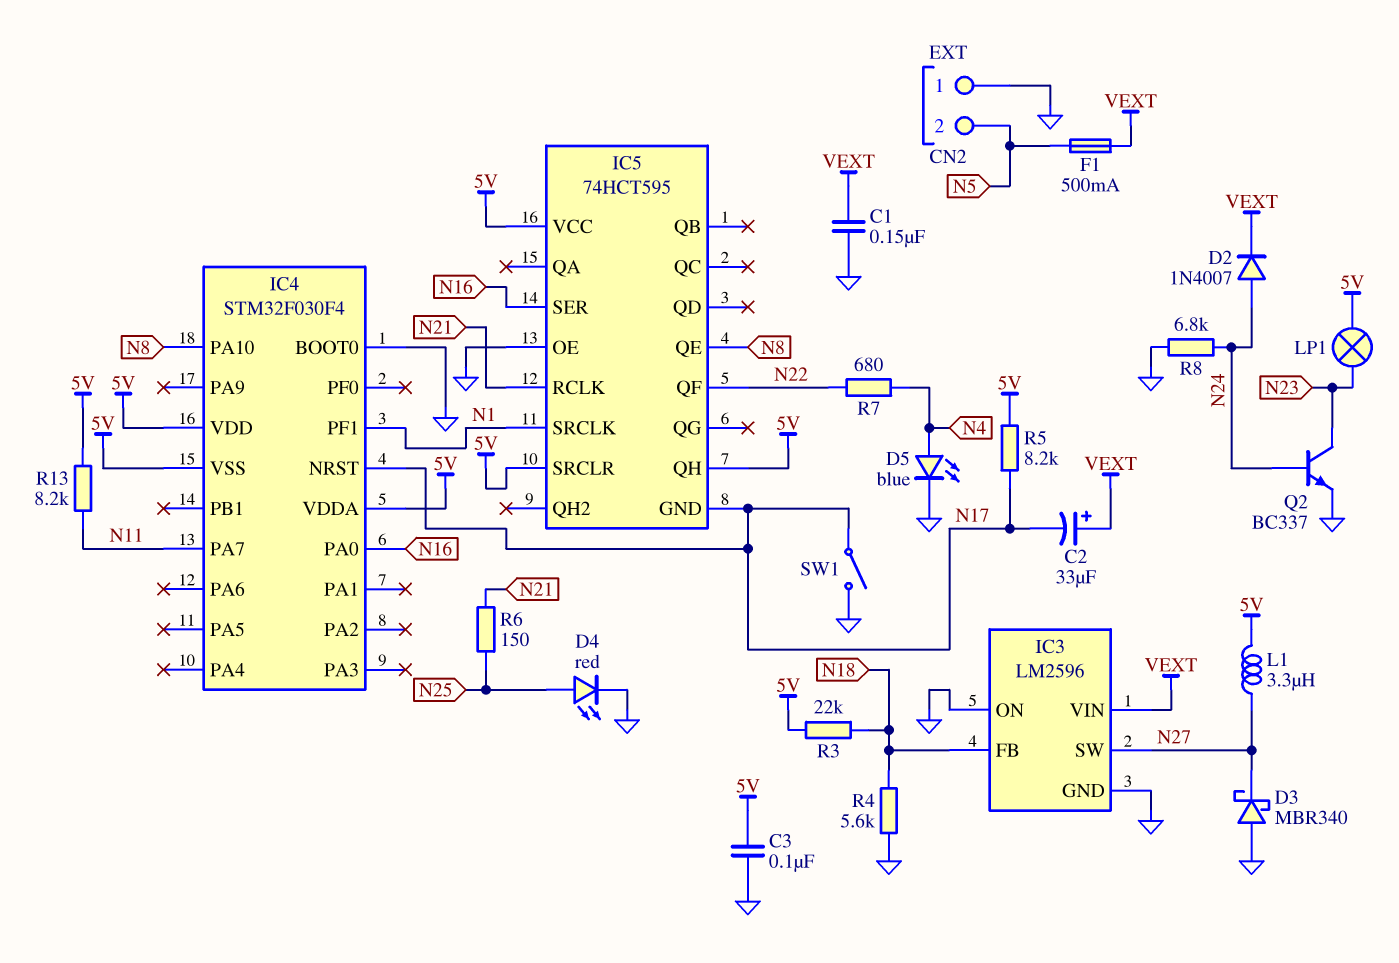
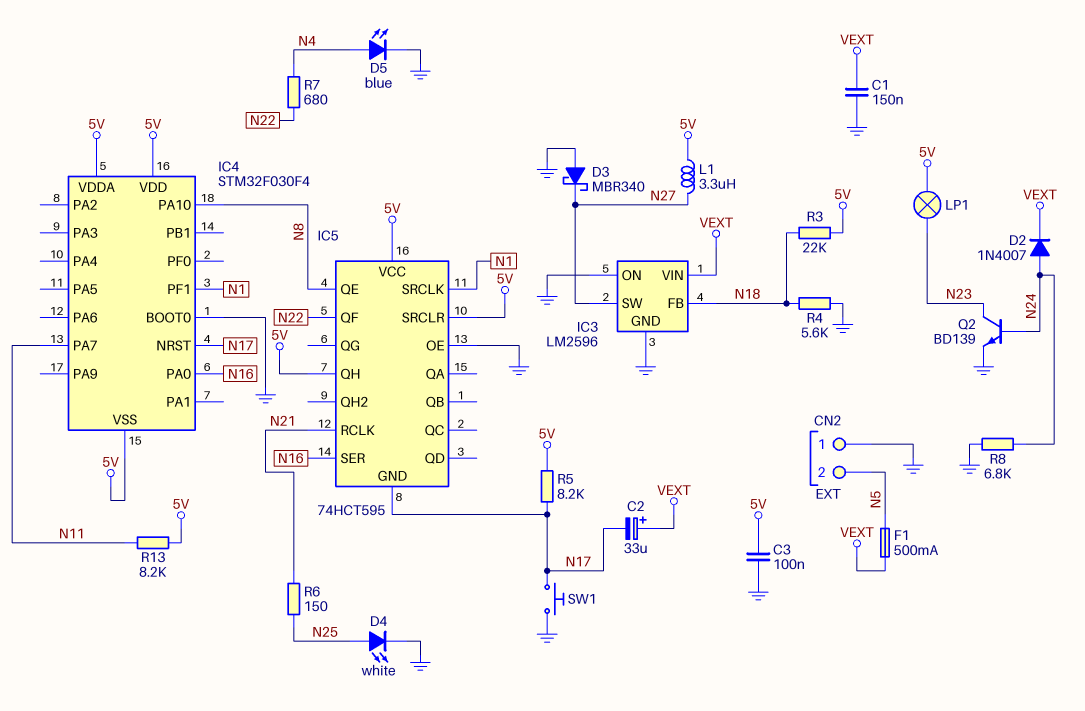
D4: LED red (A N25, K GND) -> LED white (A N25, K GND)
Q2: NPN BC337 (B N24, C N23, E GND) -> NPN BD139 (B N24, C N23, E GND)
SW1: switch (GND, N17) -> button (GND, N17)

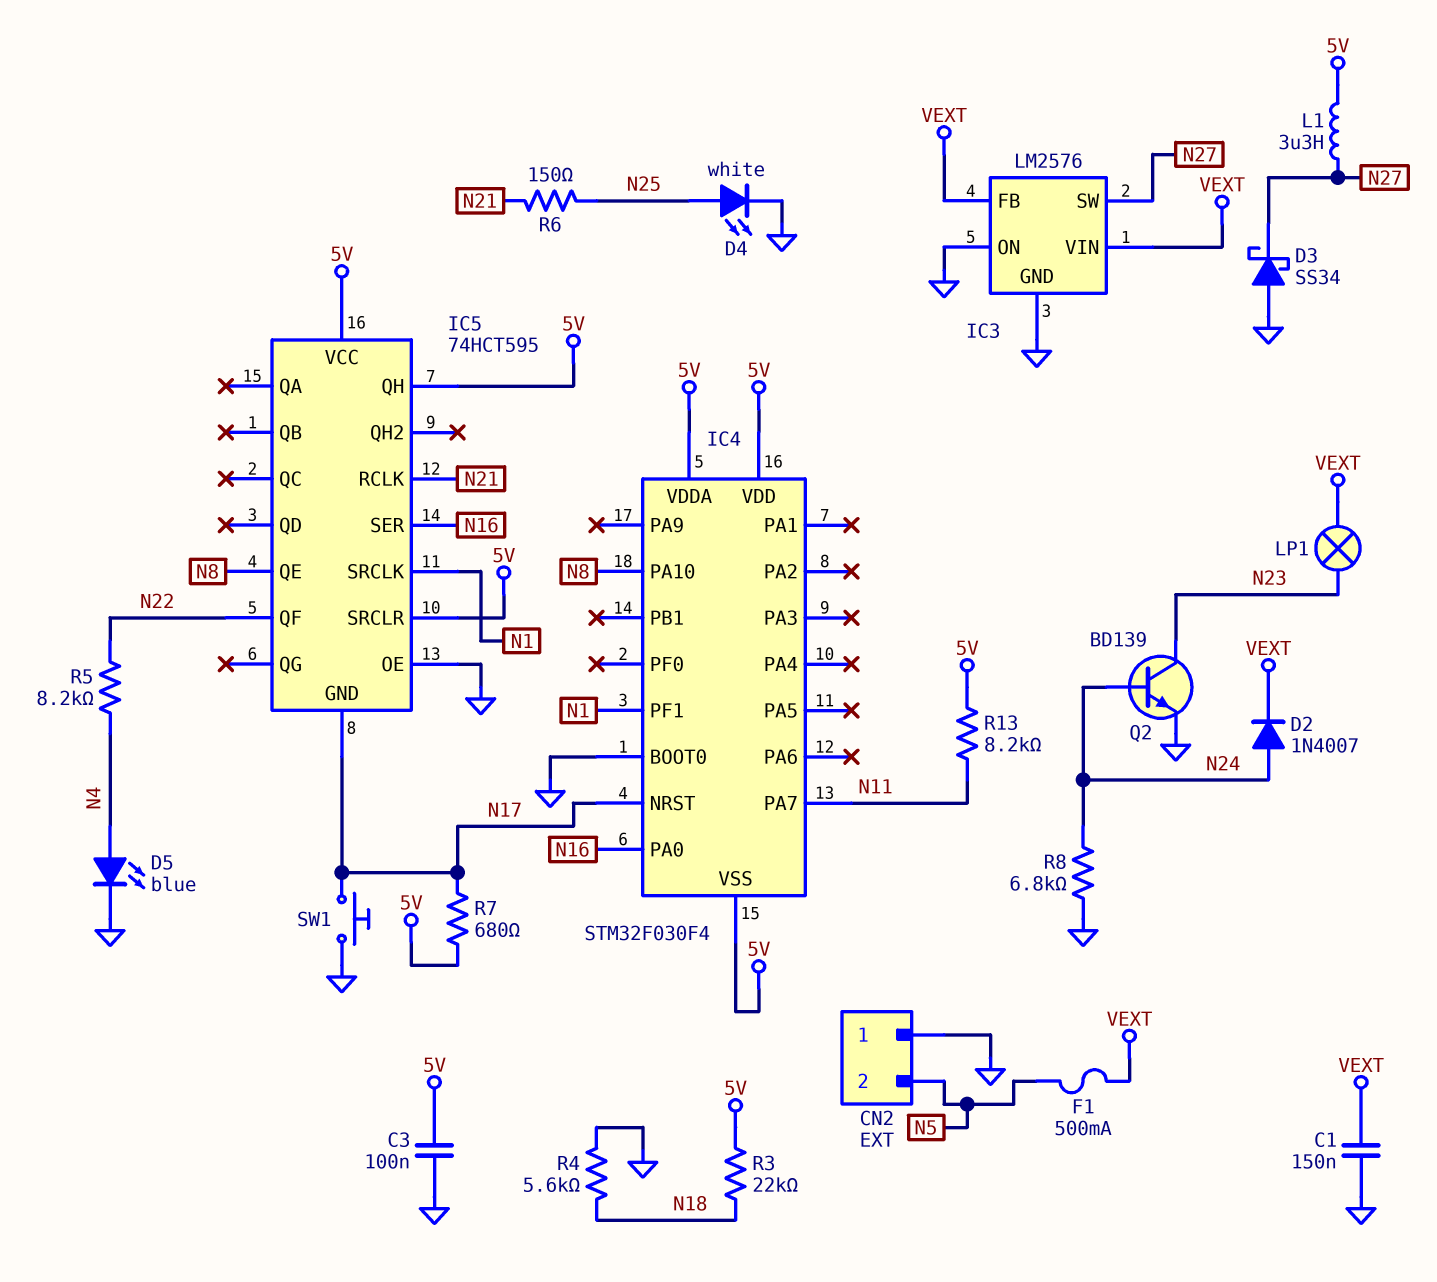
C2: 33uF (plus VEXT, minus N17) -> none
D3: schottky MBR340 (A GND, K N27) -> schottky SS34 (A GND, K N27)
IC3: LM2596 -> LM2576
IC3 pin FB: N18 -> VEXT
LP1: lamp (5V, N23) -> lamp (N23, VEXT)
R5: 8.2k (5V, N17) -> 8.2k (N4, N22)
R7: 680 (N4, N22) -> 680 (5V, N17)

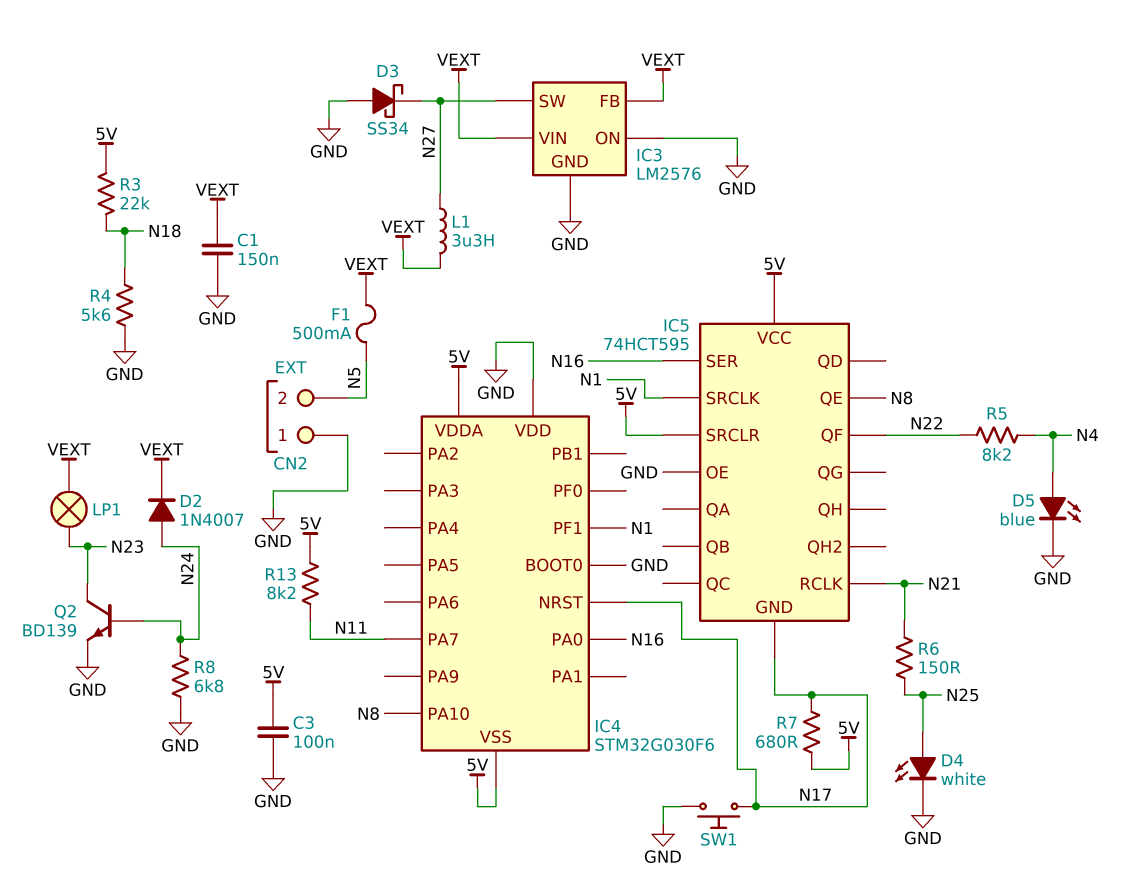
IC4: STM32F030F4 -> STM32G030F6
IC4 pin VDD: 5V -> GND
IC5 pin QH: 5V -> none
L1: 3.3uH (5V, N27) -> 3.3uH (N27, VEXT)

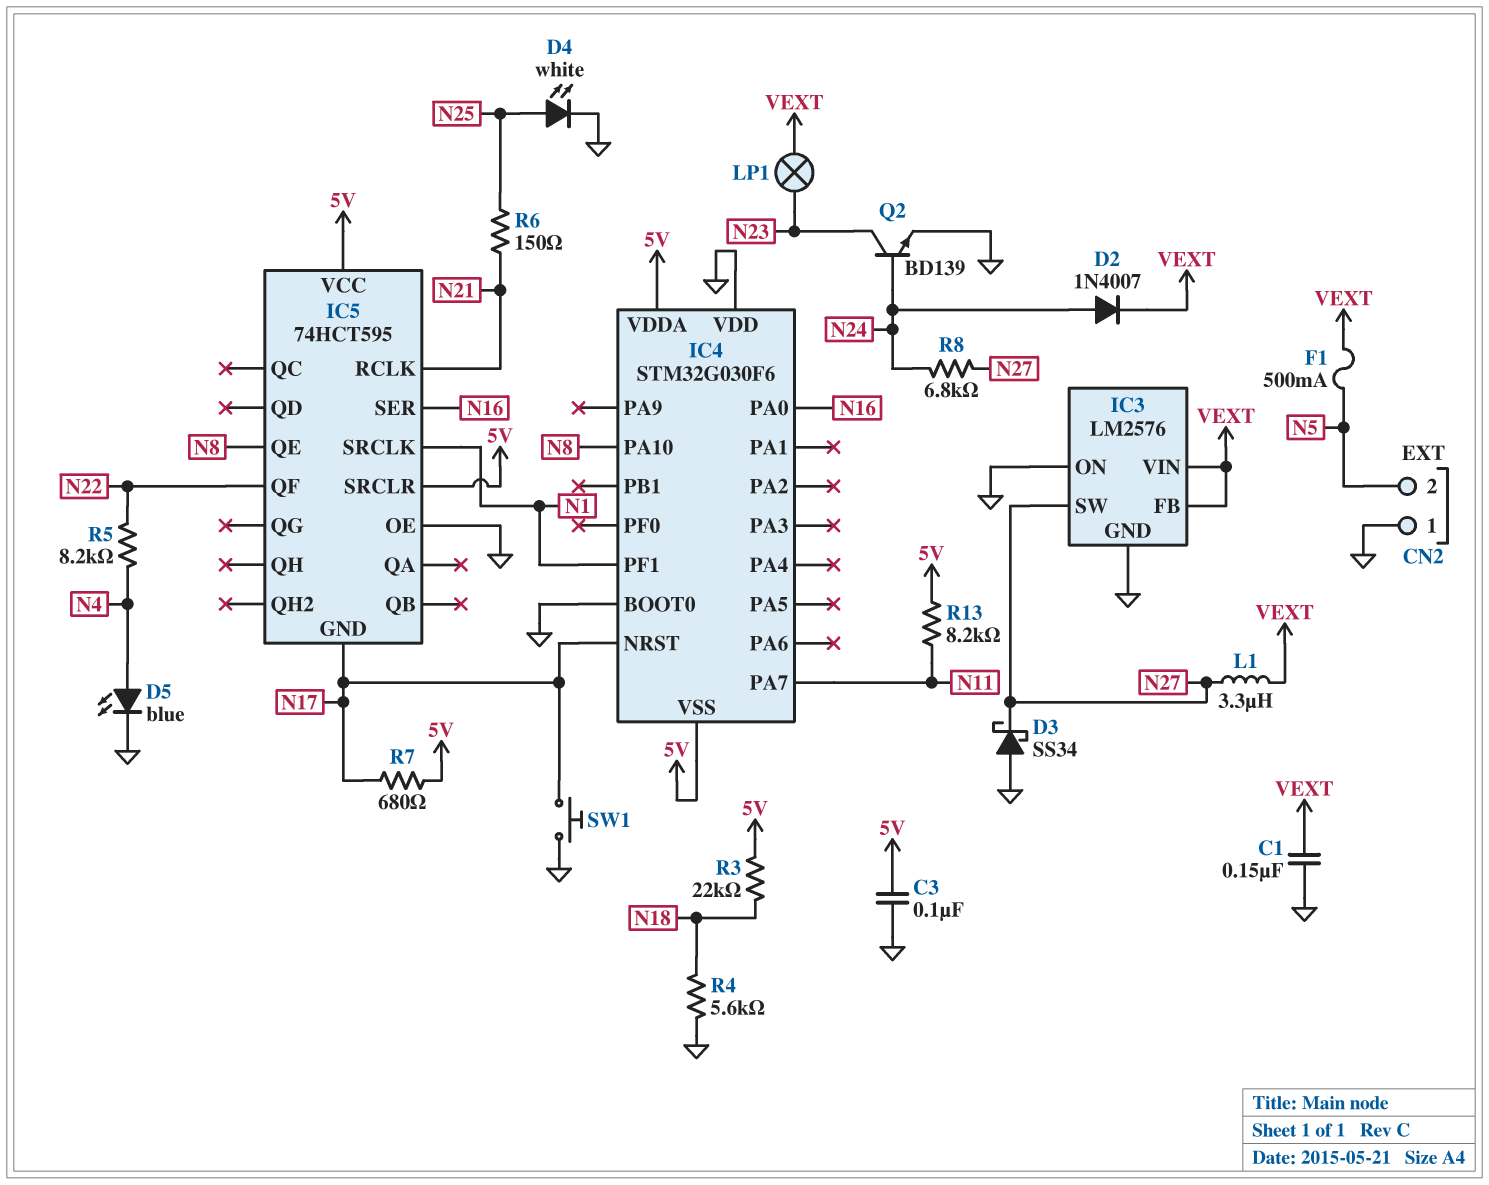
R8: 6.8k (GND, N24) -> 6.8k (N24, N27)

